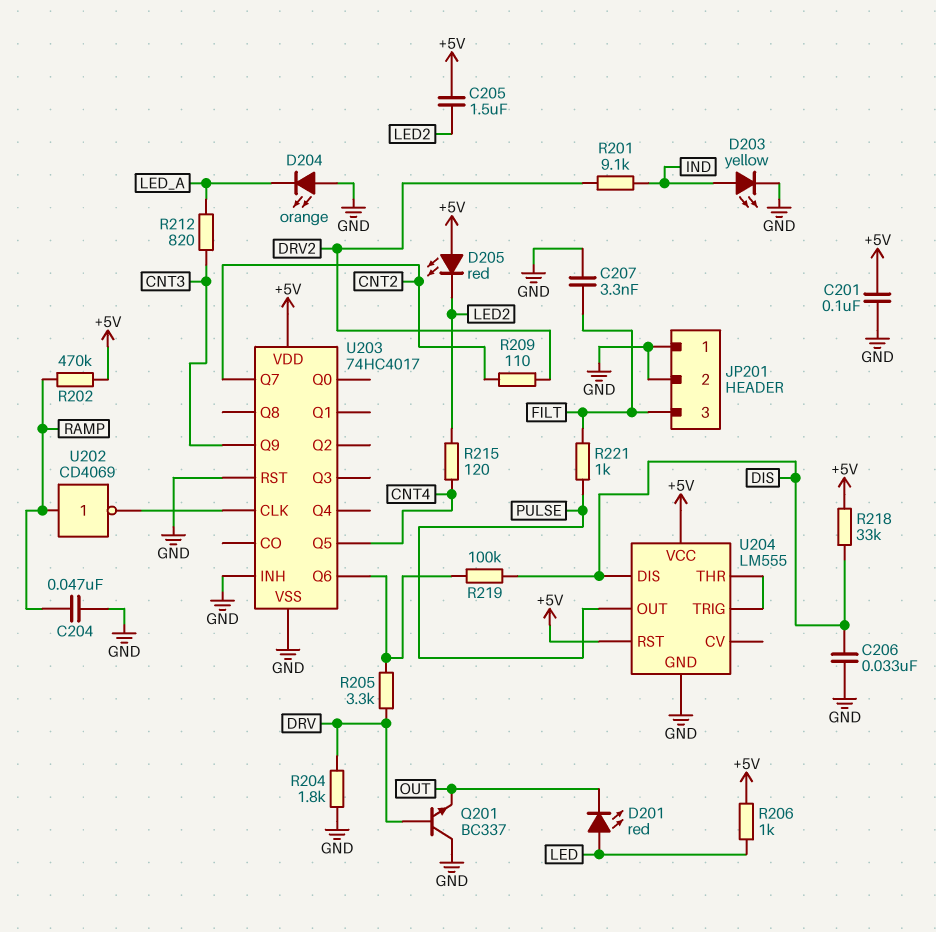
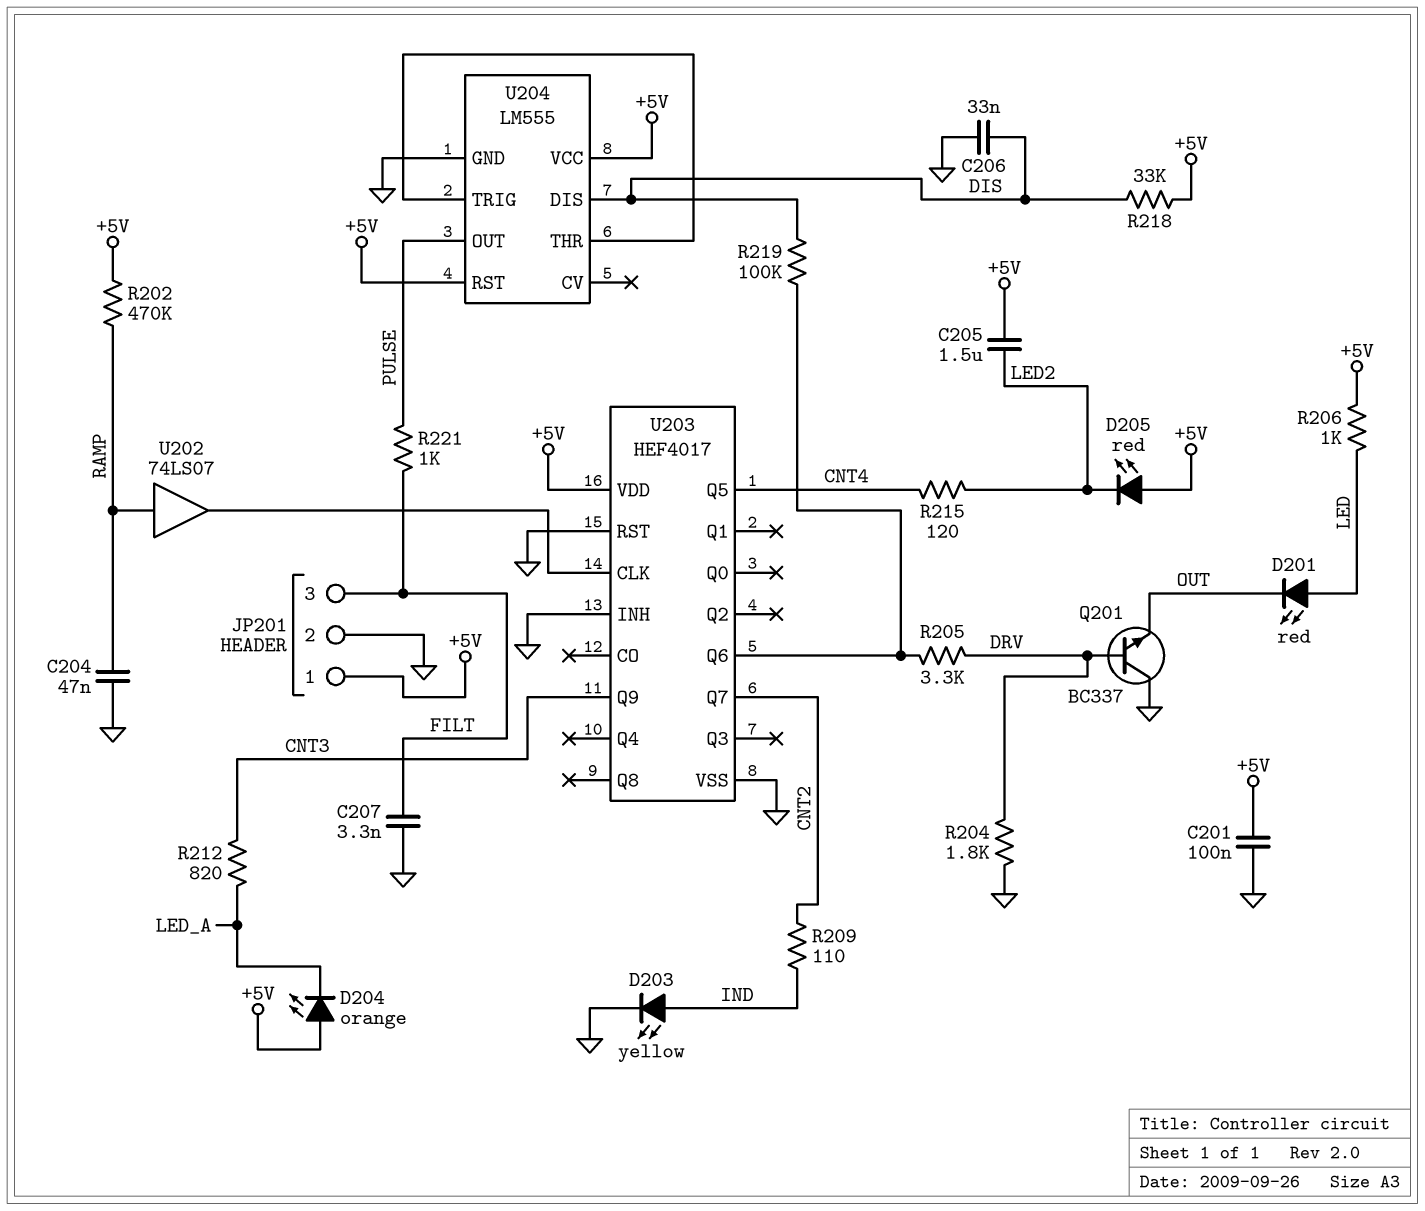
D204: LED orange (A GND, K LED_A) -> LED orange (A +5V, K LED_A)
JP201 pin 1: GND -> +5V
R201: 9.1k (DRV2, IND) -> none
R209: 110 (CNT2, DRV2) -> 110 (CNT2, IND)
U202: NOT CD4069 (in RAMP, out U203/CLK) -> buffer 74LS07 (in RAMP, out U203/CLK)
U203: 74HC4017 -> HEF4017

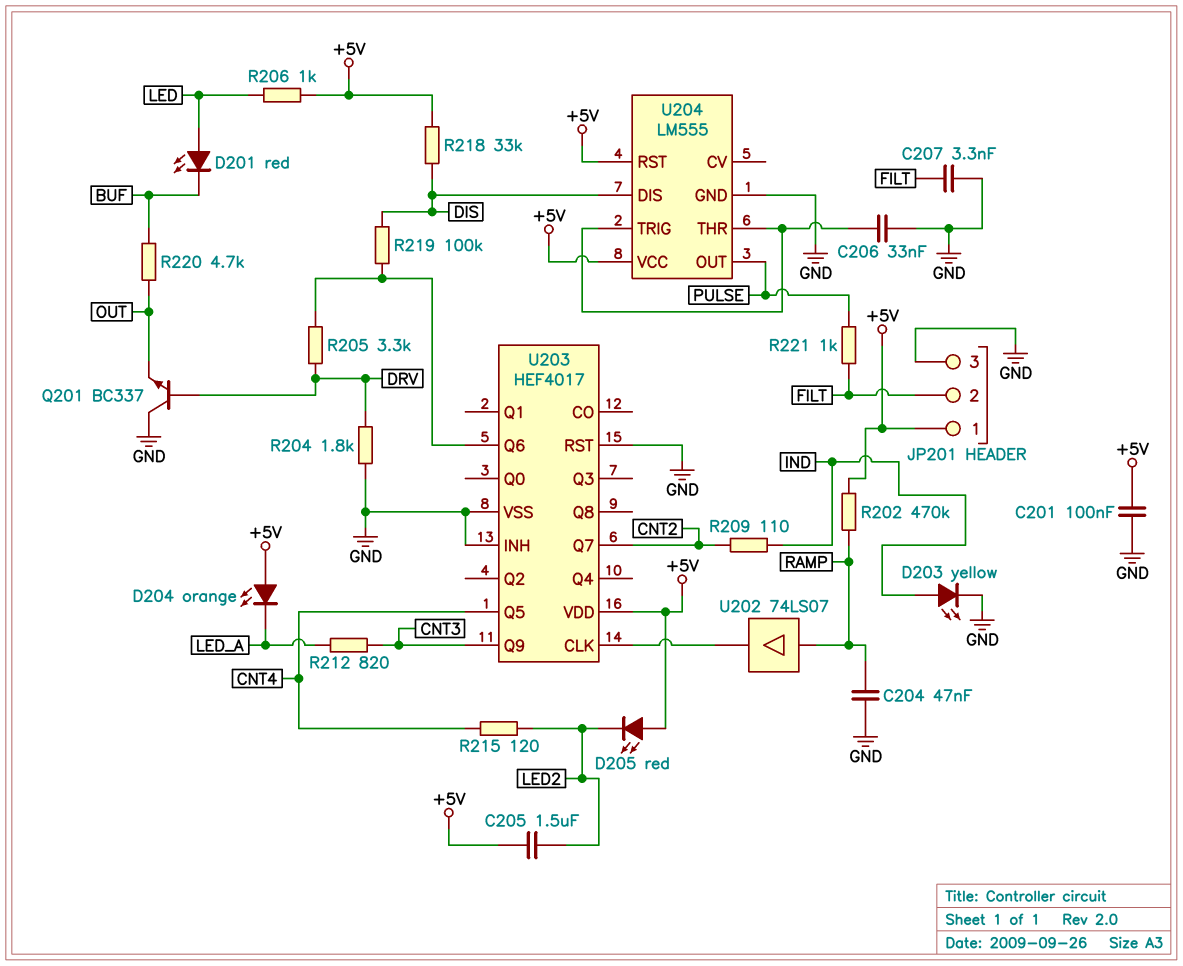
C206: 33nF (DIS, GND) -> 33nF (GND, U204/THR)
D201: LED red (A LED, K OUT) -> LED red (A LED, K BUF)
JP201 pin 2: GND -> FILT
JP201 pin 3: FILT -> GND
R220: none -> 4.7k (BUF, OUT)

